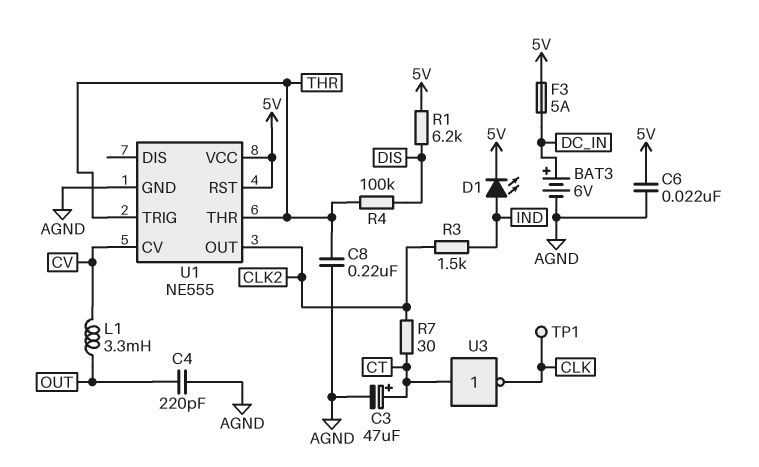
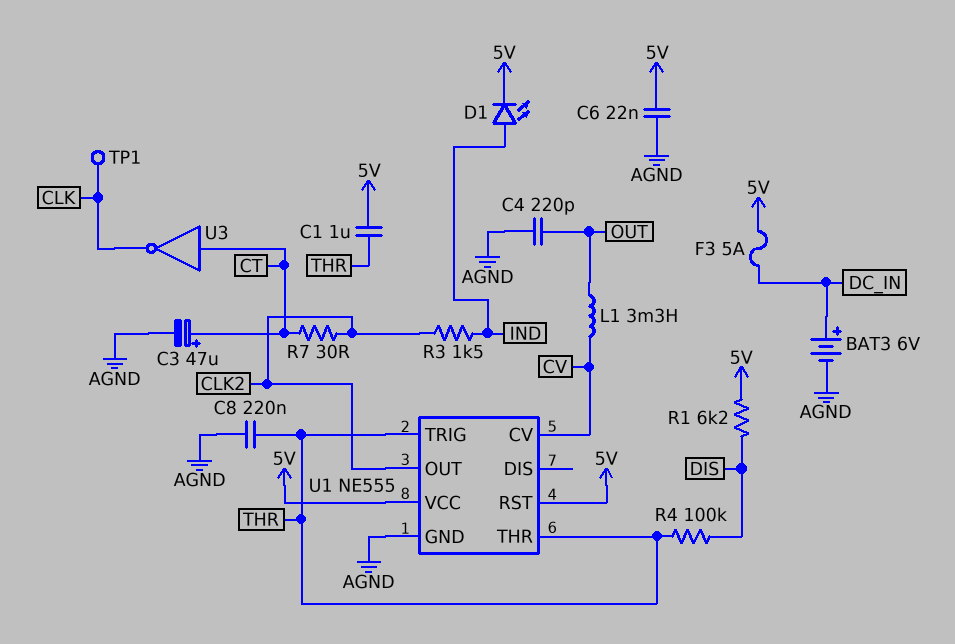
C1: none -> 1uF (5V, THR)

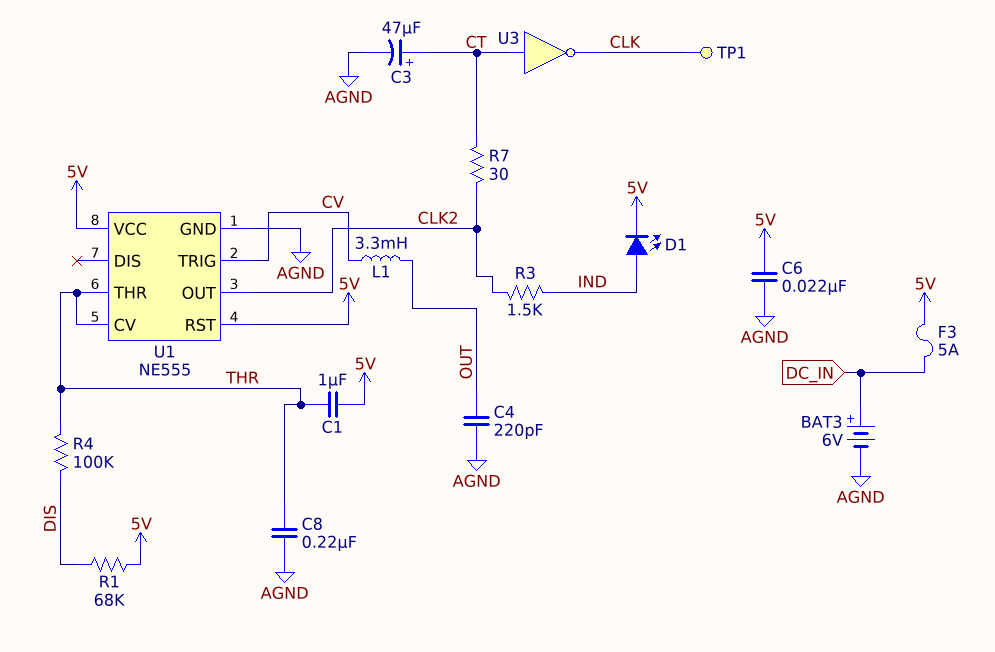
R1: 6.2k (5V, DIS) -> 68k (5V, DIS)
U1 pin CV: CV -> THR
U1 pin TRIG: THR -> CV

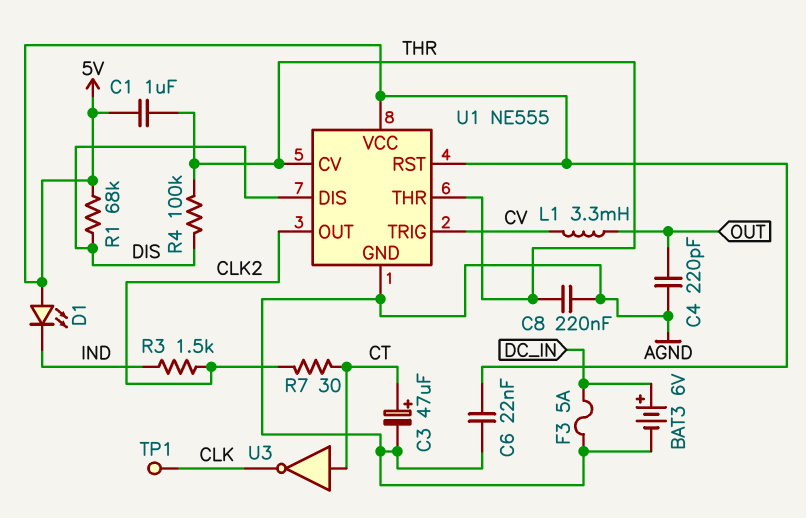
D1: LED (A IND, K 5V) -> LED (A 5V, K IND)
F3: 5A (5V, DC_IN) -> 5A (AGND, DC_IN)
U1 pin DIS: none -> DIS

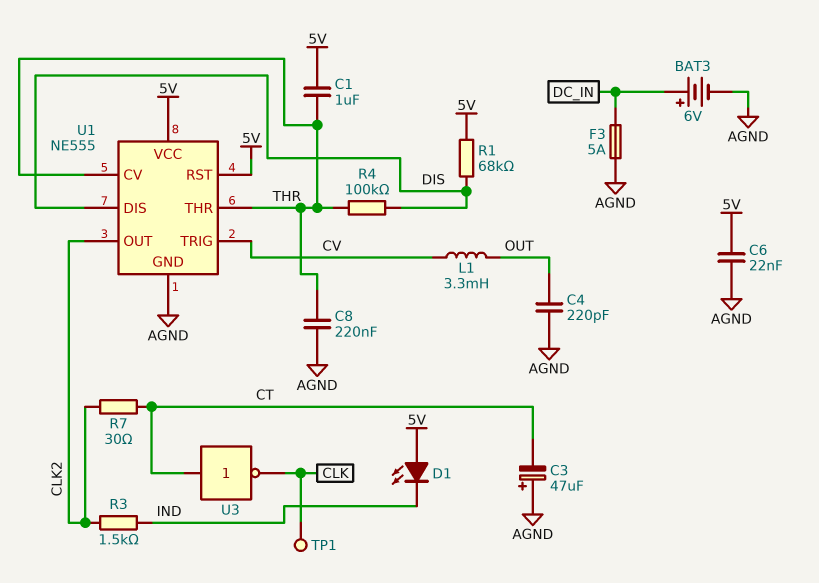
C3: 47uF (plus CT, minus AGND) -> 47uF (plus AGND, minus CT)

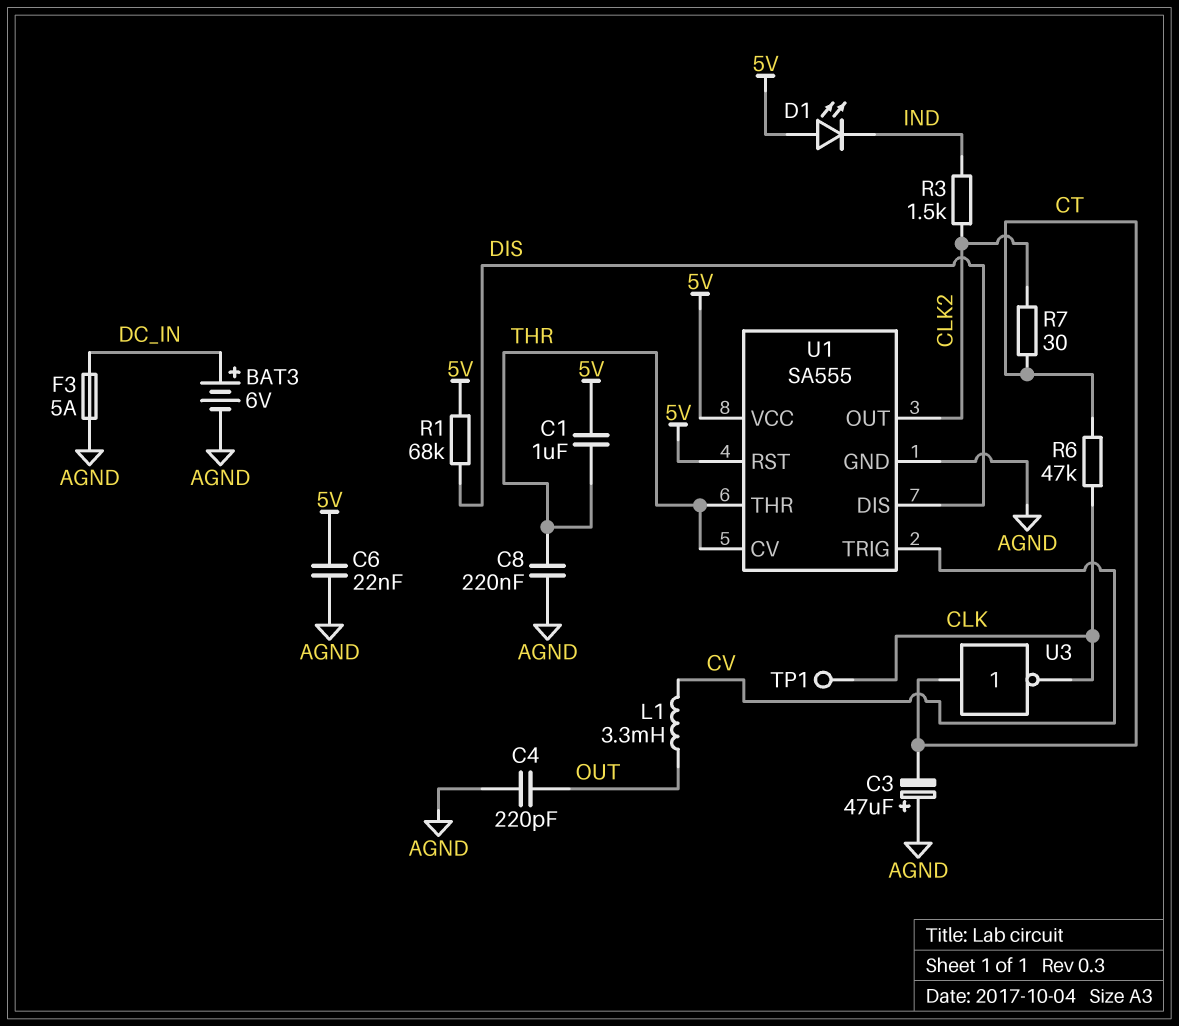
R4: 100k (DIS, THR) -> none
R6: none -> 47k (CLK, CT)
U1: NE555 -> SA555

